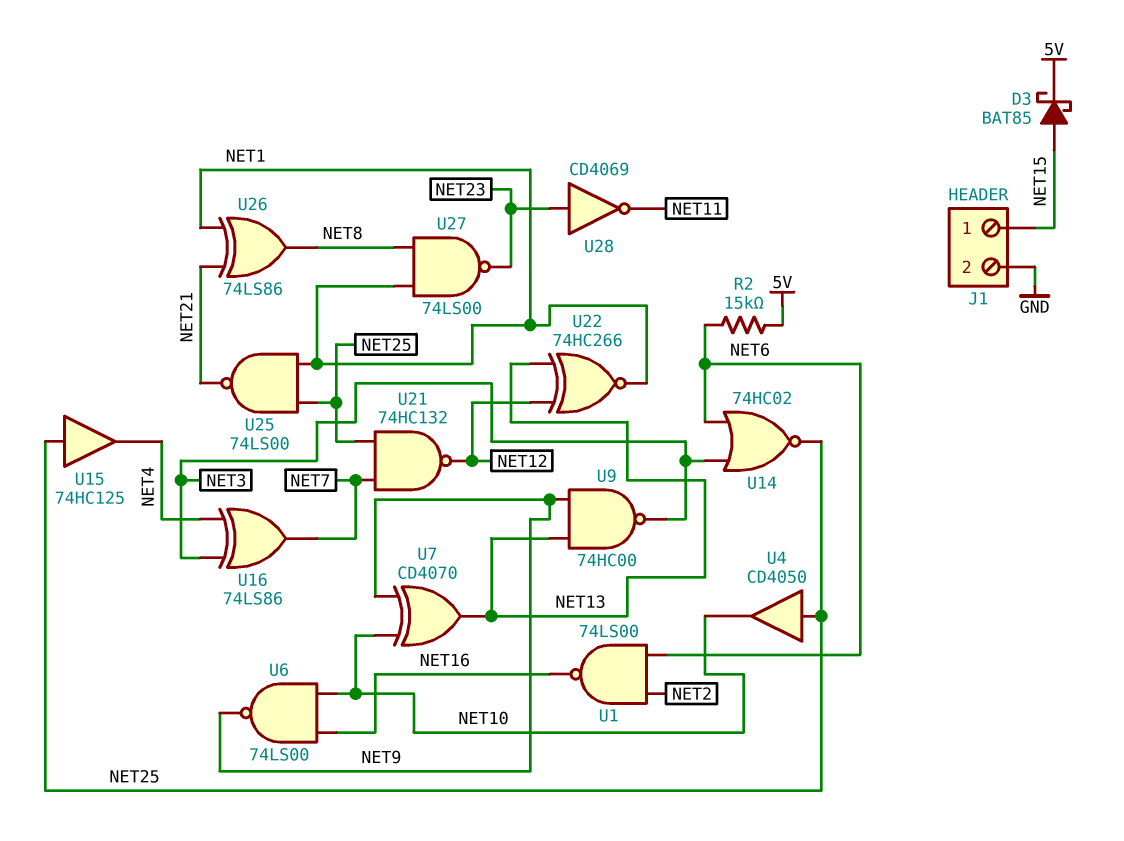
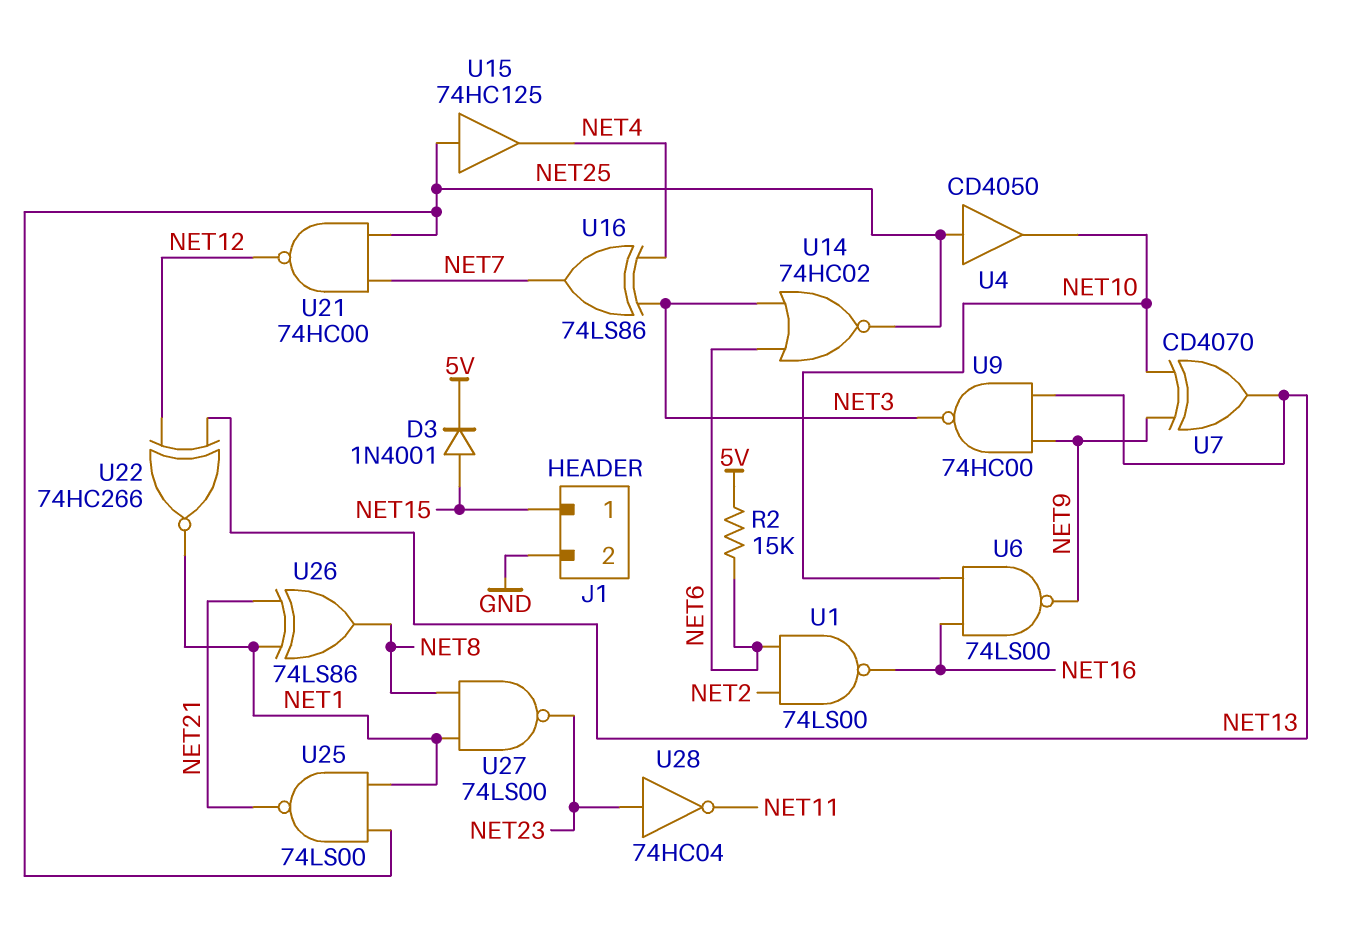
D3: schottky BAT85 (A NET15, K 5V) -> diode 1N4001 (A NET15, K 5V)
U21: NAND 74HC132 (in NET7, in NET25, out NET12) -> NAND 74HC00 (in NET7, in NET25, out NET12)
U28: NOT CD4069 (in NET23, out NET11) -> NOT 74HC04 (in NET23, out NET11)

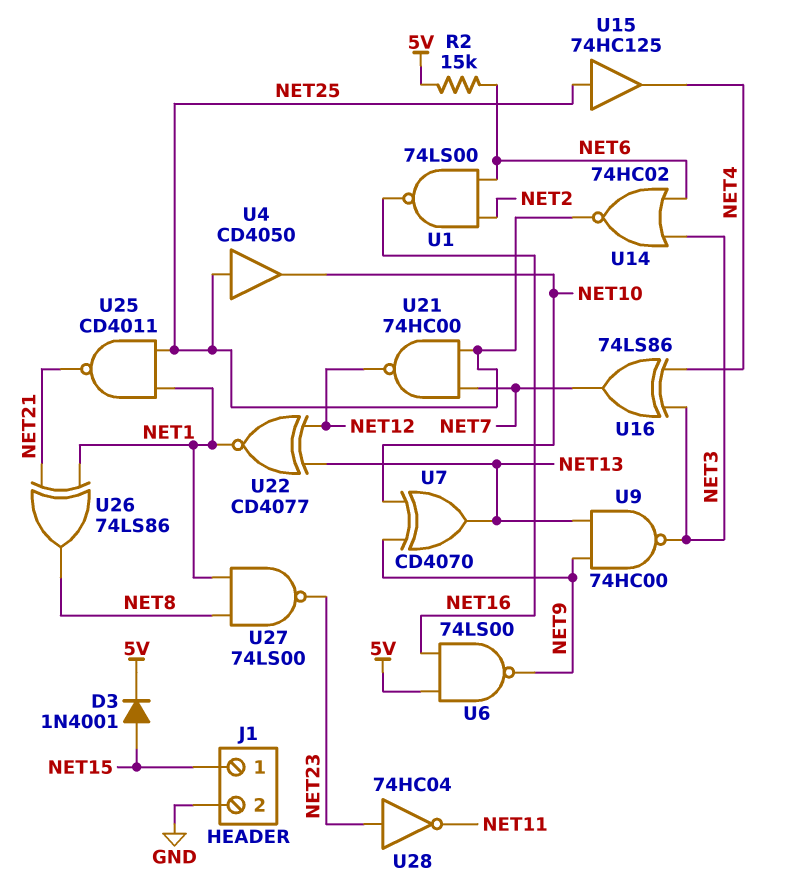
U6: NAND 74LS00 (in NET10, in NET16, out NET9) -> NAND 74LS00 (in 5V, in NET16, out NET9)
U22: XNOR 74HC266 (in NET12, in NET13, out NET1) -> XNOR CD4077 (in NET12, in NET13, out NET1)
U25: NAND 74LS00 (in NET1, in NET25, out NET21) -> NAND CD4011 (in NET1, in NET25, out NET21)

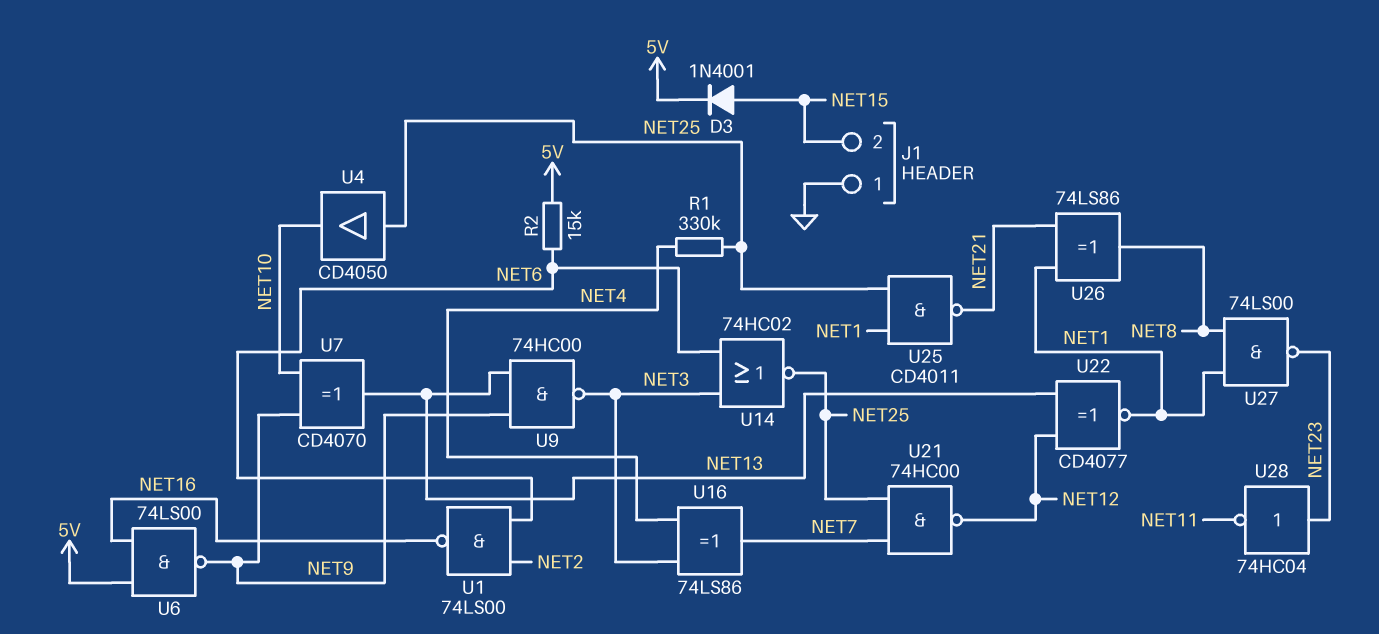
J1 pin 1: NET15 -> GND
J1 pin 2: GND -> NET15
R1: none -> 330k (NET4, NET25)
U15: buffer 74HC125 (in NET25, out NET4) -> none

